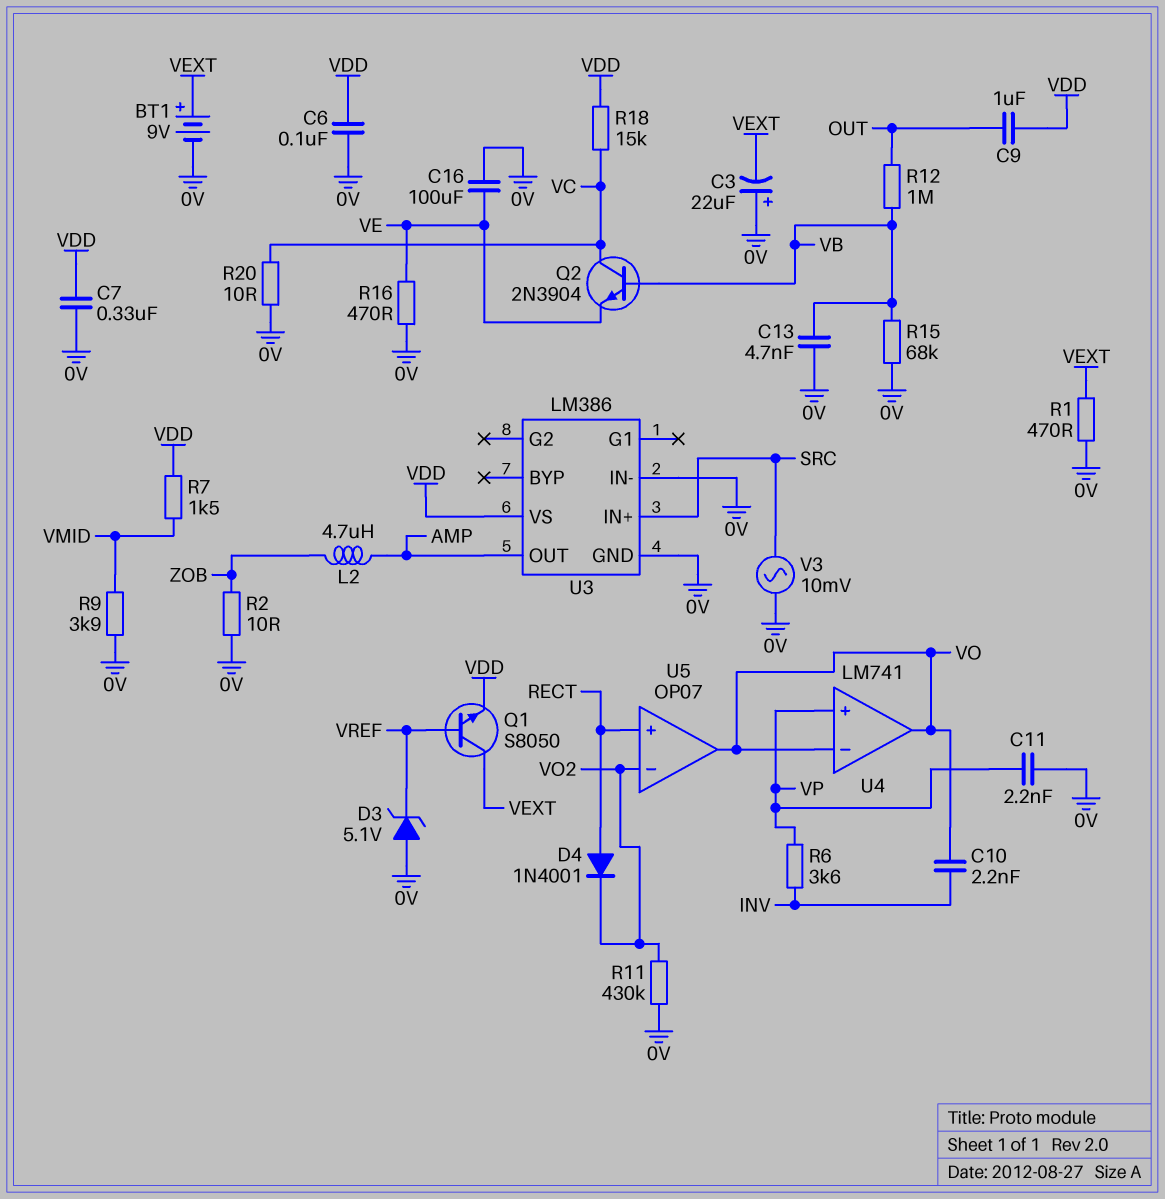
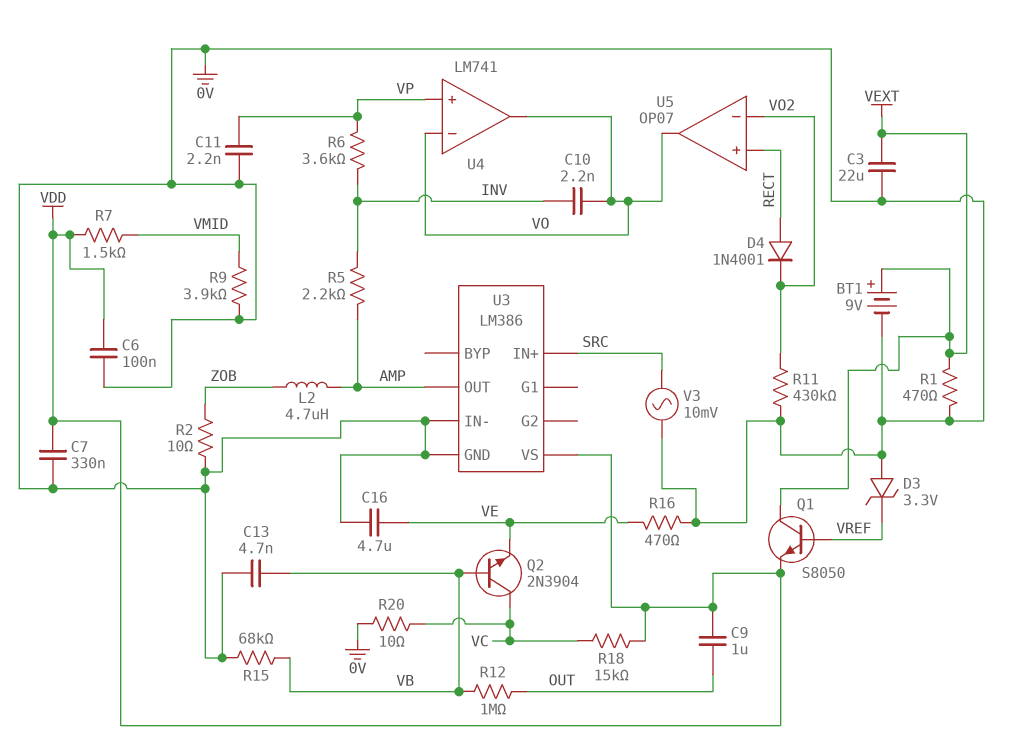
C3: 22uF (plus 0V, minus VEXT) -> 22uF (0V, VEXT)
C16: 100uF (0V, VE) -> 4.7uF (0V, VE)
D3: zener 5.1V (A 0V, K VREF) -> zener 3.3V (A 0V, K VREF)
R5: none -> 2.2k (AMP, INV)

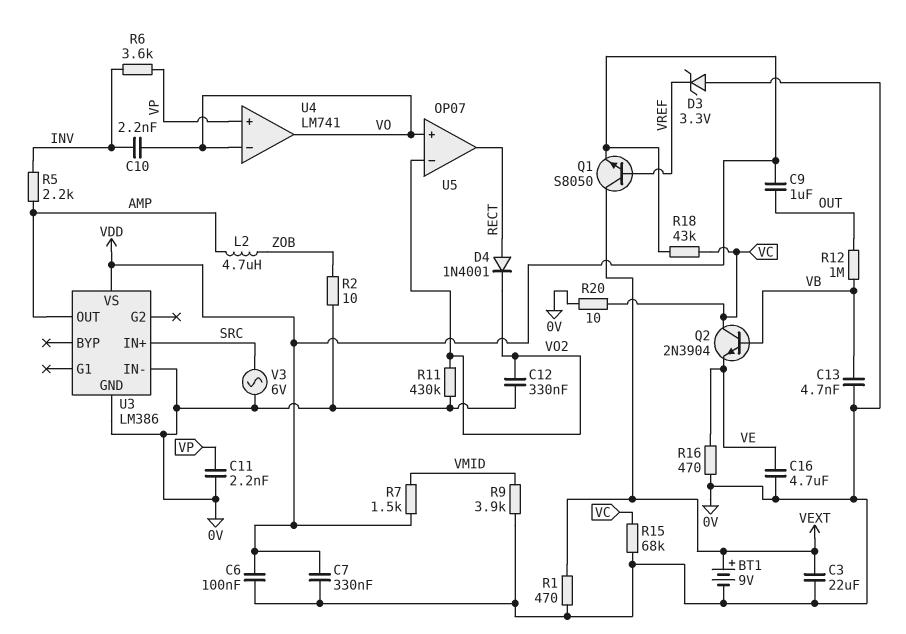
C12: none -> 330nF (0V, VO2)
R15: 68k (0V, VB) -> 68k (0V, VC)
R18: 15k (VC, VDD) -> 43k (VC, VDD)
U5 pin in+: RECT -> VO
U5 pin out: VO -> RECT
V3: AC 10mV (0V, SRC) -> AC 6V (0V, SRC)

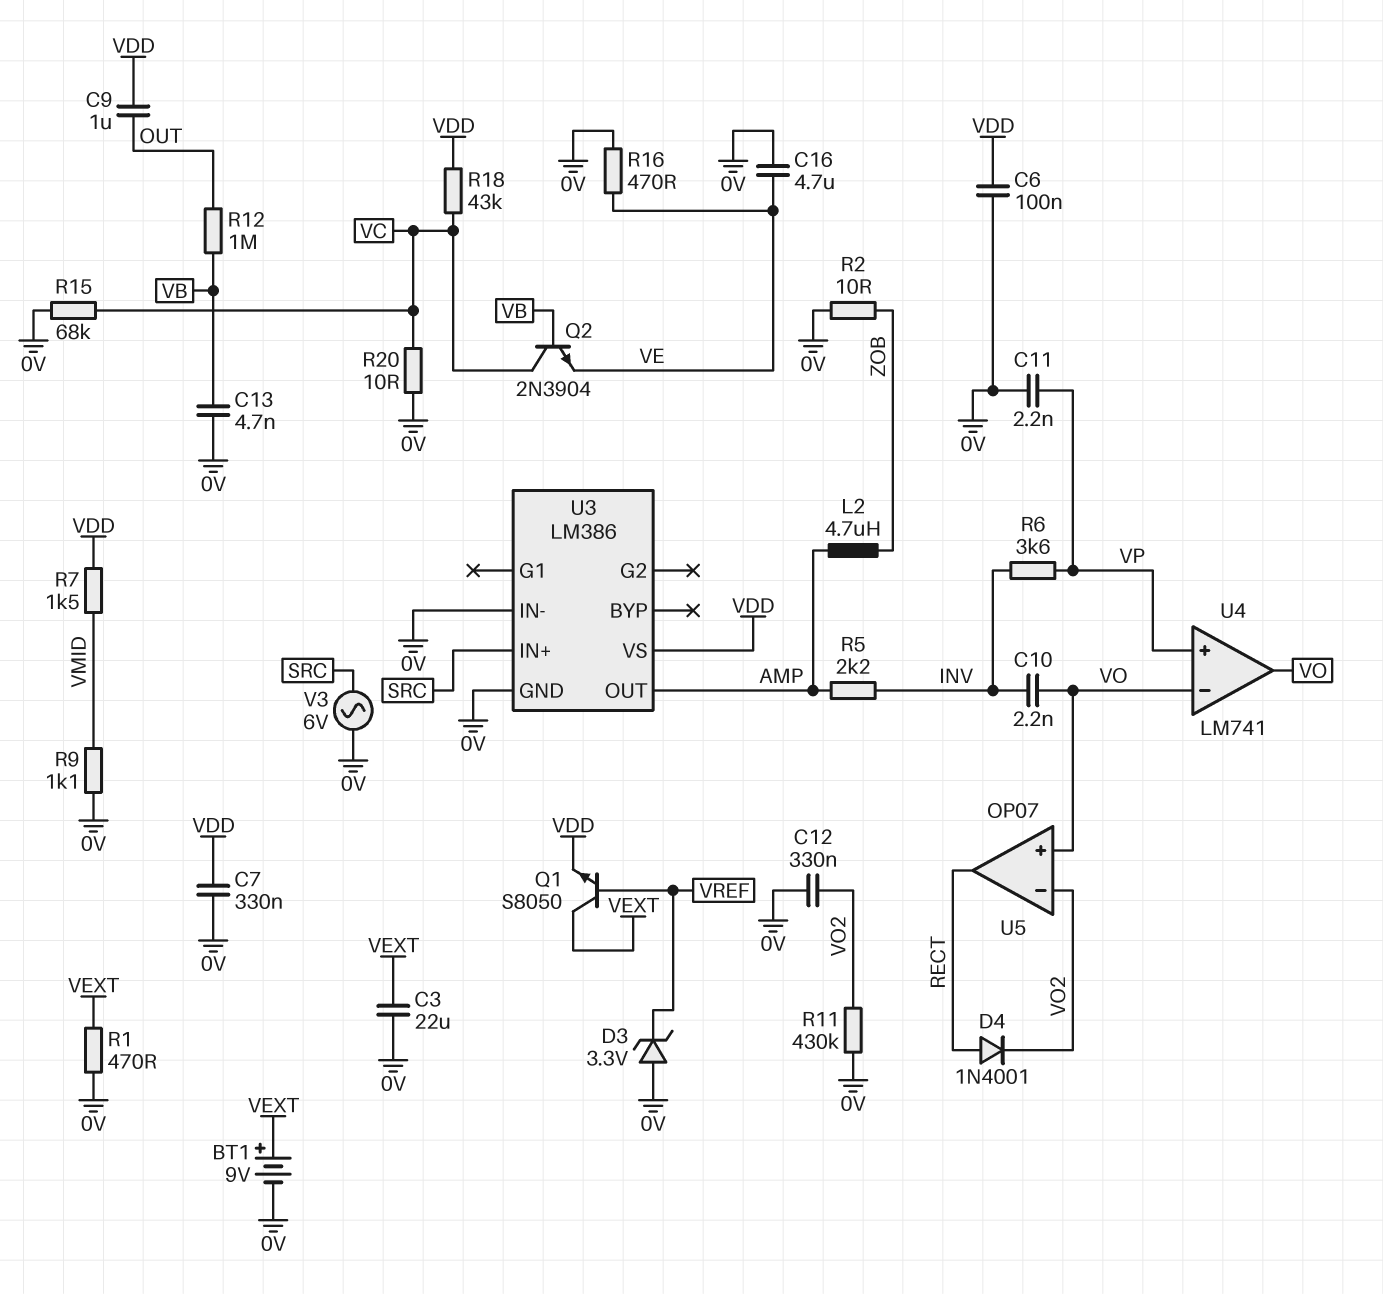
R9: 3.9k (0V, VMID) -> 1.1k (0V, VMID)

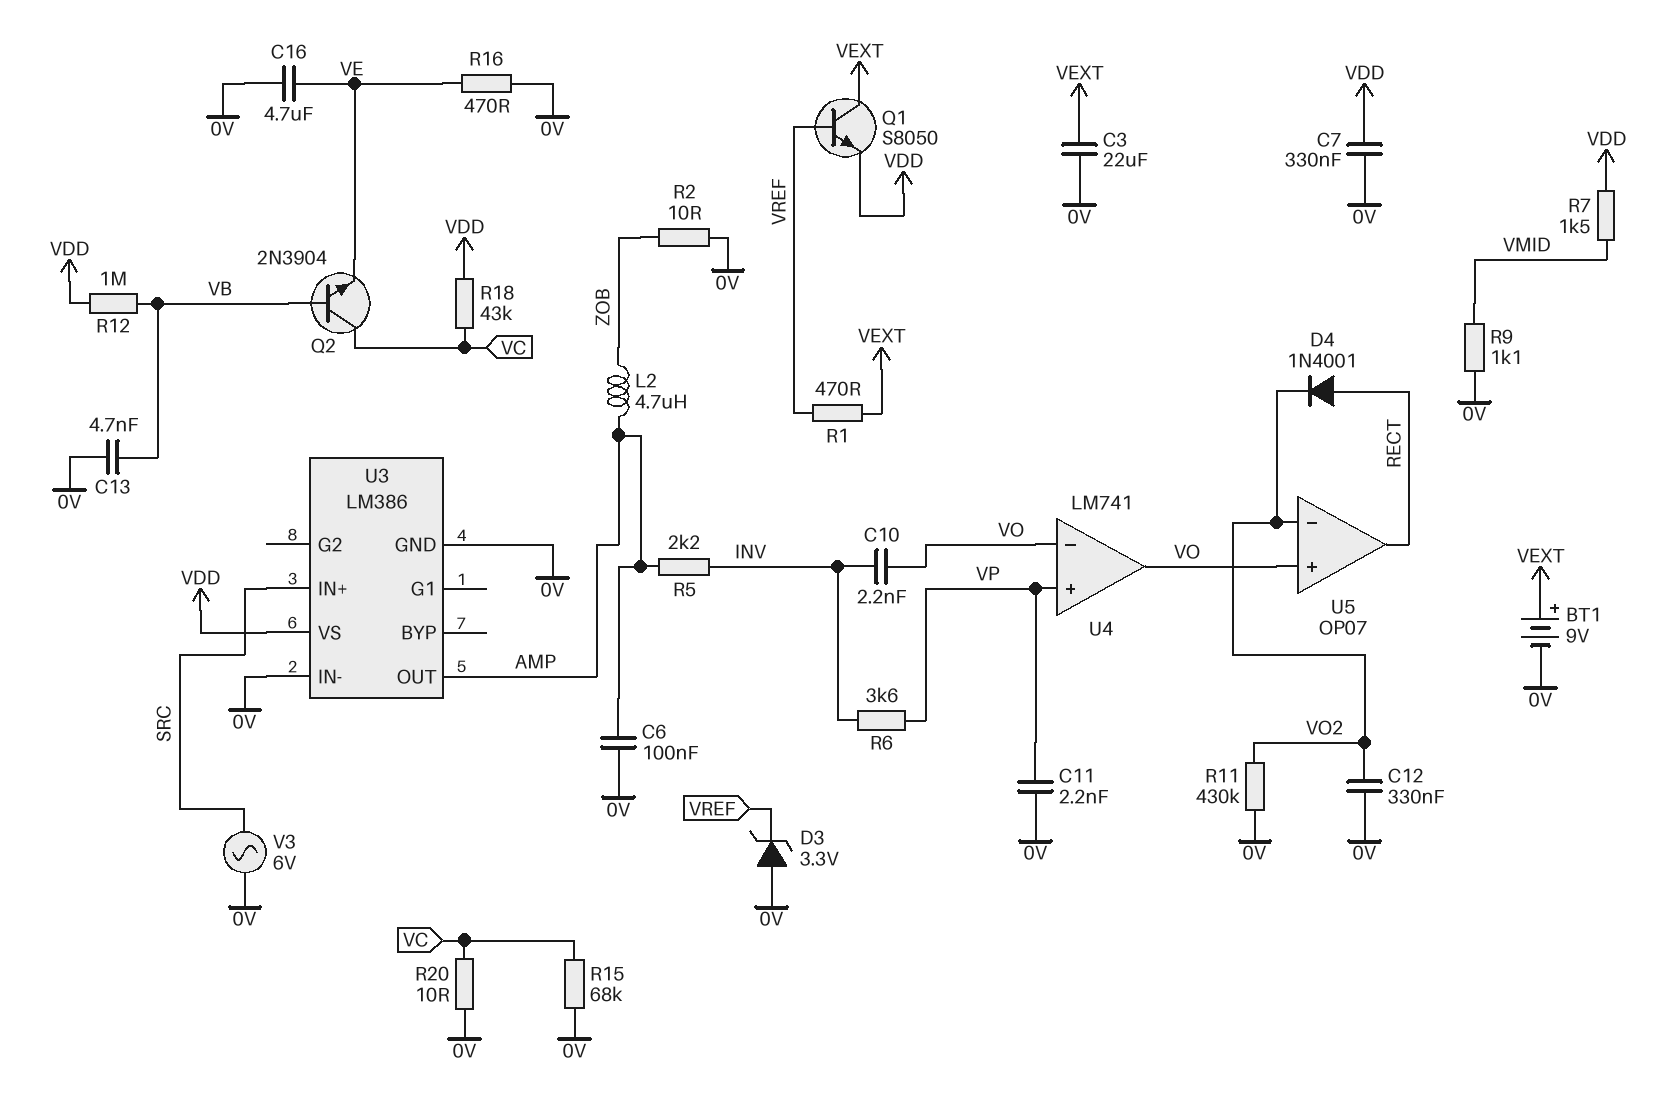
C6: 100nF (0V, VDD) -> 100nF (0V, AMP)
C9: 1uF (OUT, VDD) -> none
R1: 470 (0V, VEXT) -> 470 (VEXT, VREF)
R12: 1M (OUT, VB) -> 1M (VB, VDD)

